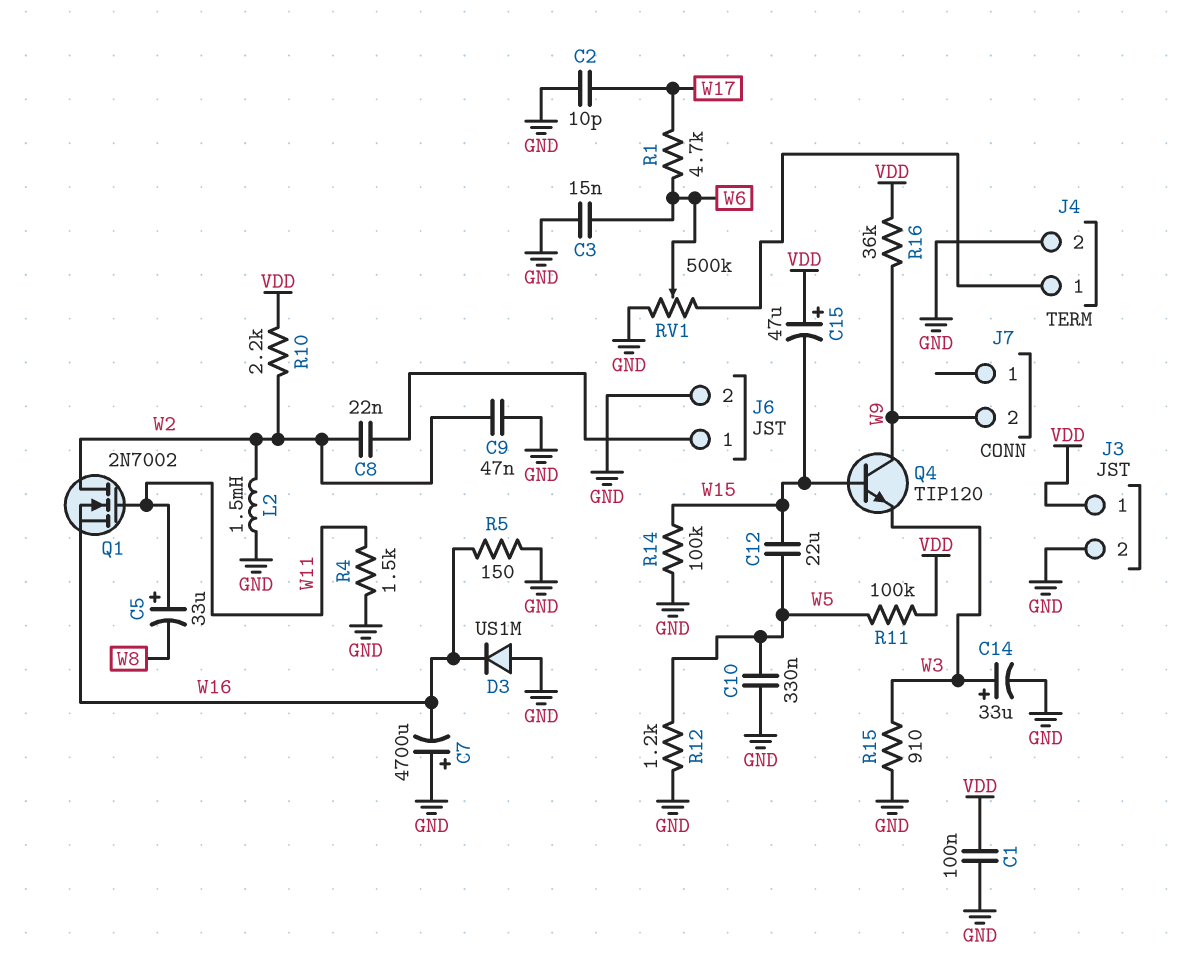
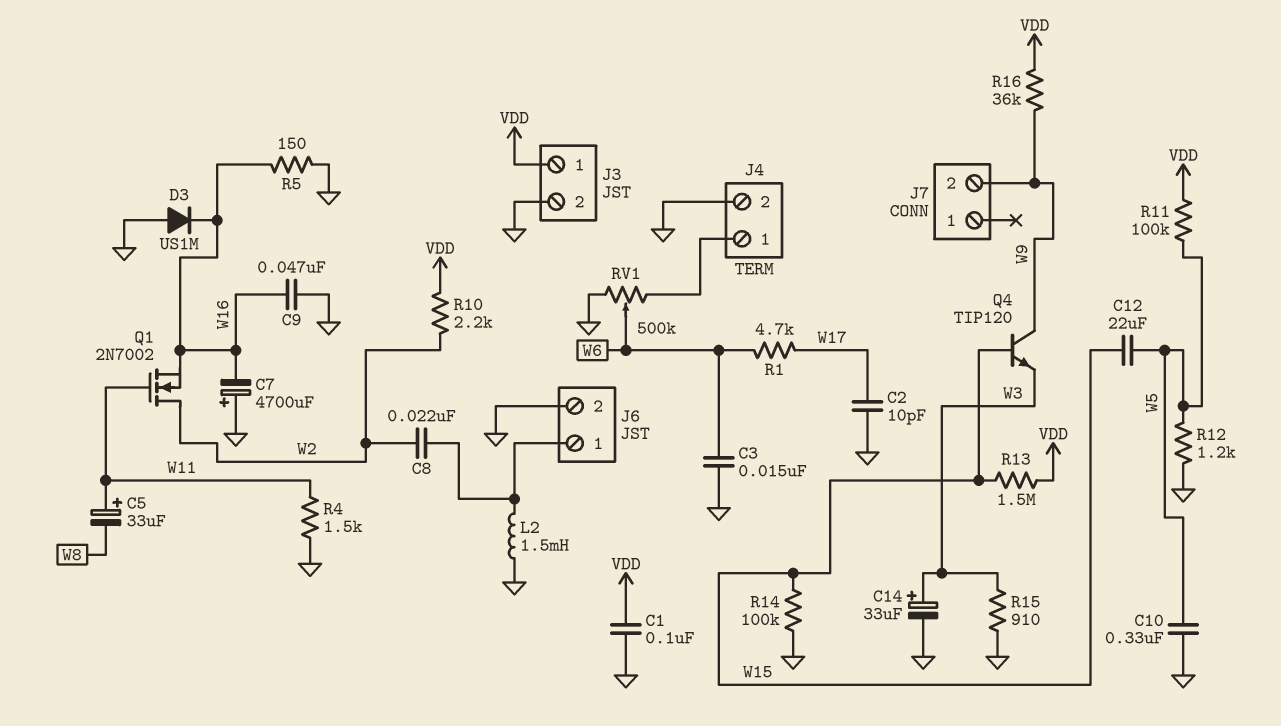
C9: 47nF (GND, W2) -> 47nF (GND, W16)
C15: 47uF (plus VDD, minus W15) -> none
L2: 1.5mH (GND, W2) -> 1.5mH (GND, J6/1)
R13: none -> 1.5M (VDD, W15)

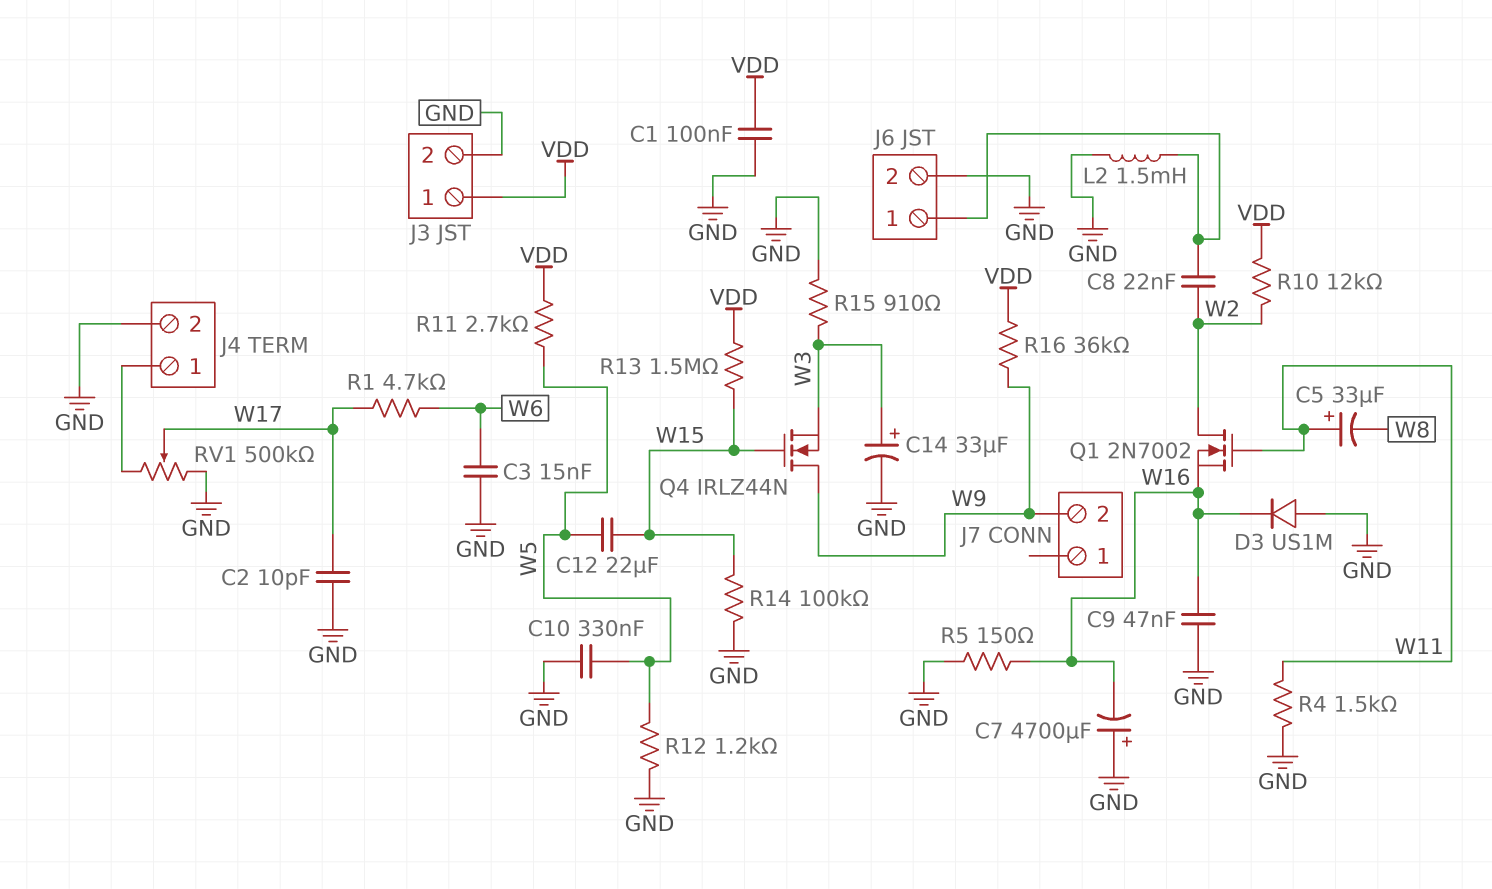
Q4: NPN TIP120 (B W15, C W9, E W3) -> NMOS IRLZ44N (G W15, D W9, S W3)
R10: 2.2k (VDD, W2) -> 12k (VDD, W2)
R11: 100k (VDD, W5) -> 2.7k (VDD, W5)
RV1: 500k (GND, J4/1, wiper W6) -> 500k (GND, J4/1, wiper W17)

